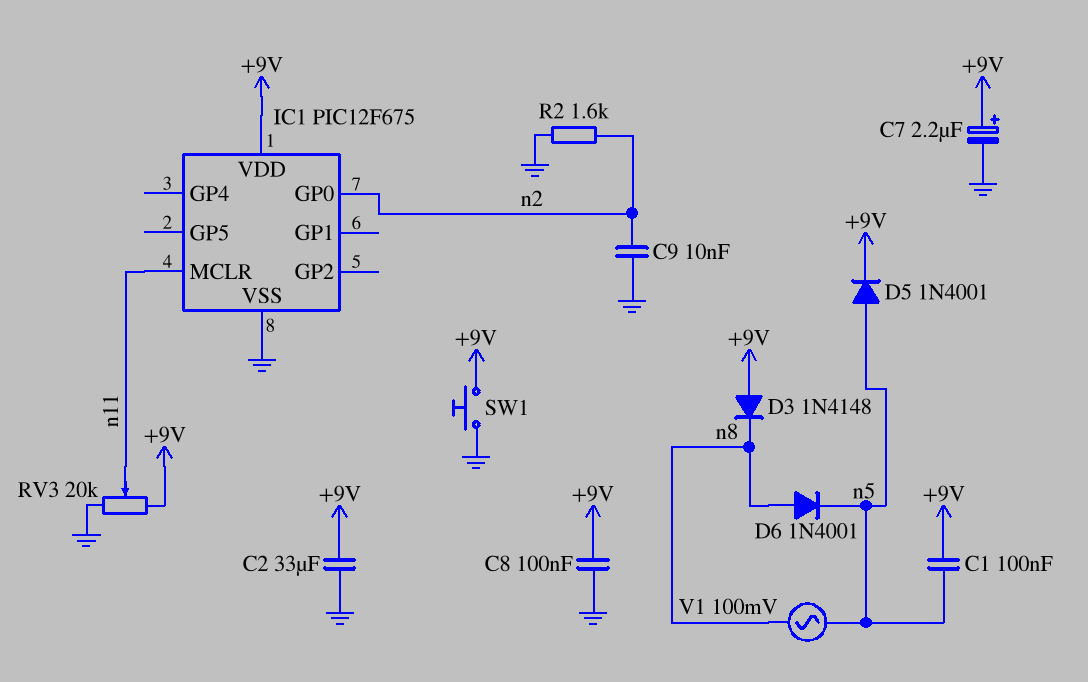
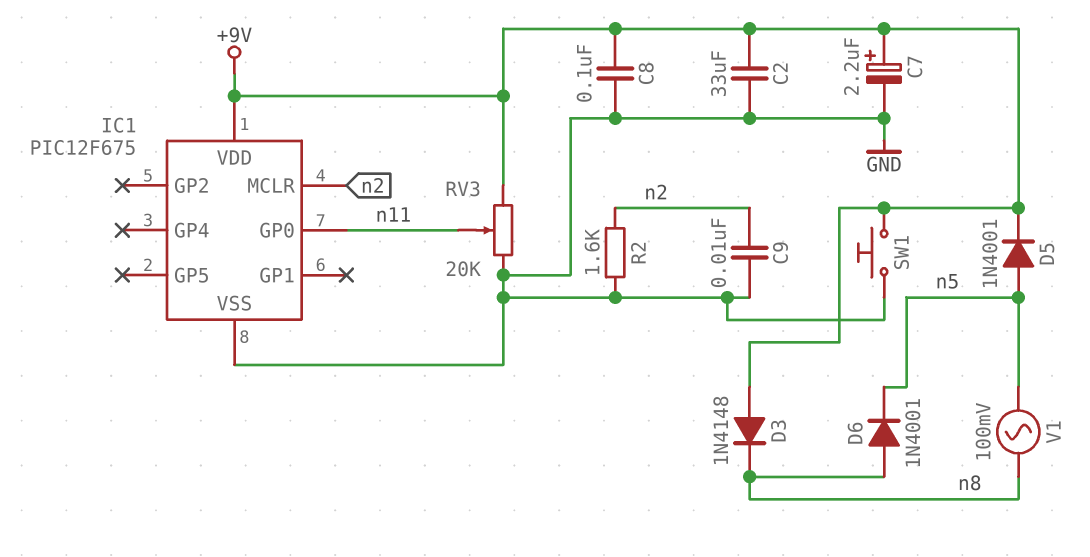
C1: 100nF (+9V, n5) -> none
IC1 pin GP0: n2 -> n11
IC1 pin MCLR: n11 -> n2

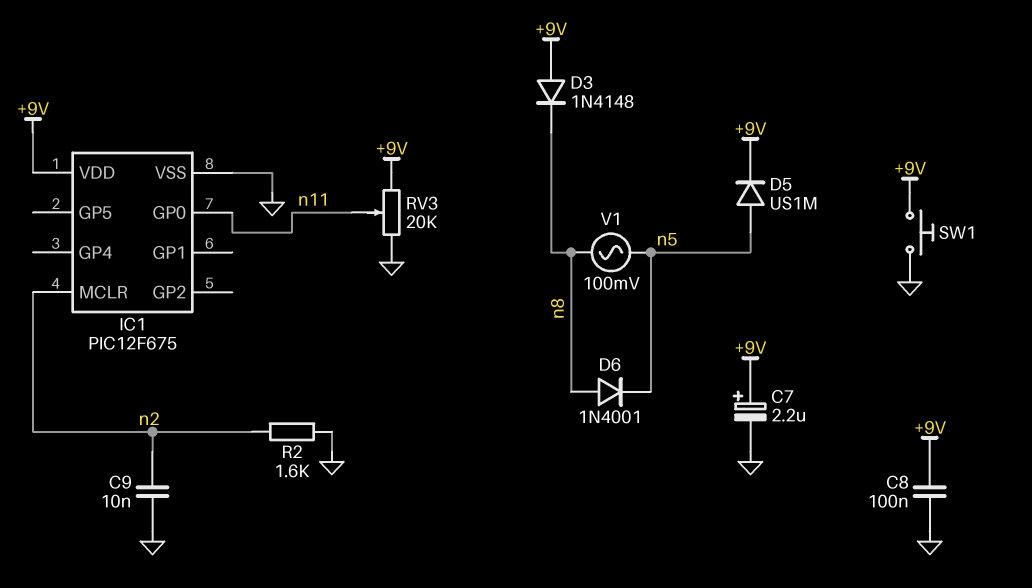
C2: 33uF (+9V, GND) -> none
D5: diode 1N4001 (A n5, K +9V) -> diode US1M (A n5, K +9V)

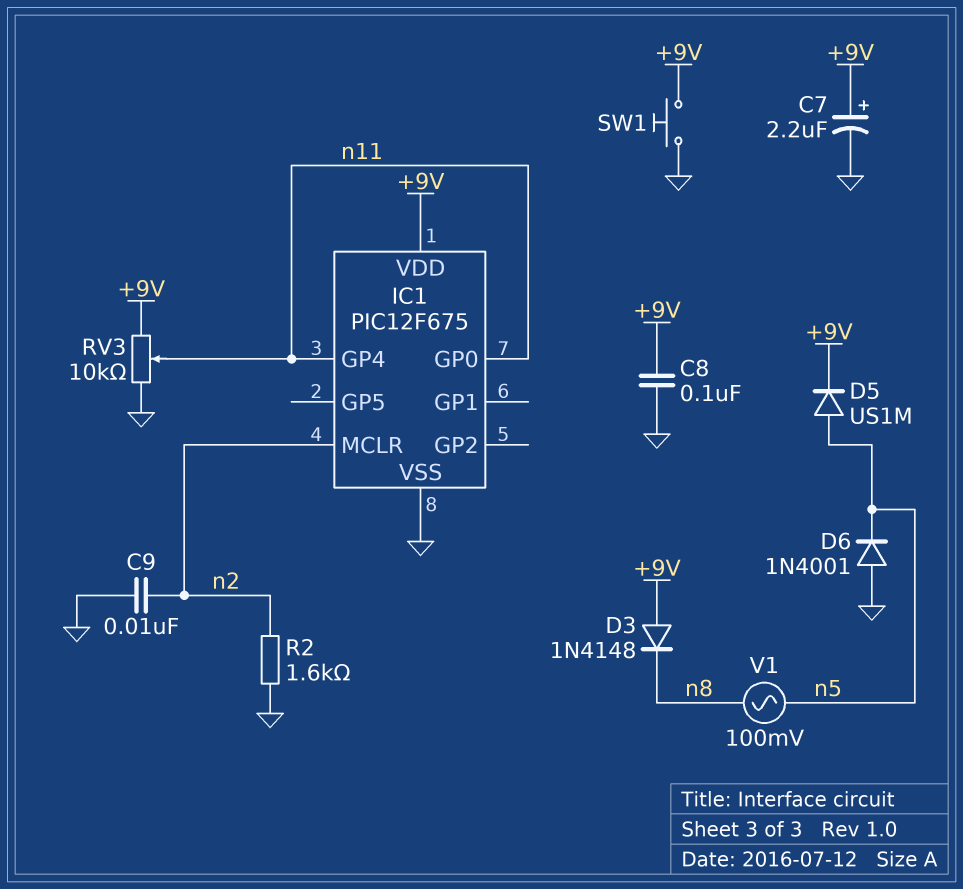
D6: diode 1N4001 (A n8, K n5) -> diode 1N4001 (A GND, K n5)
IC1 pin GP4: none -> n11
RV3: 20k (+9V, GND, wiper n11) -> 10k (+9V, GND, wiper n11)

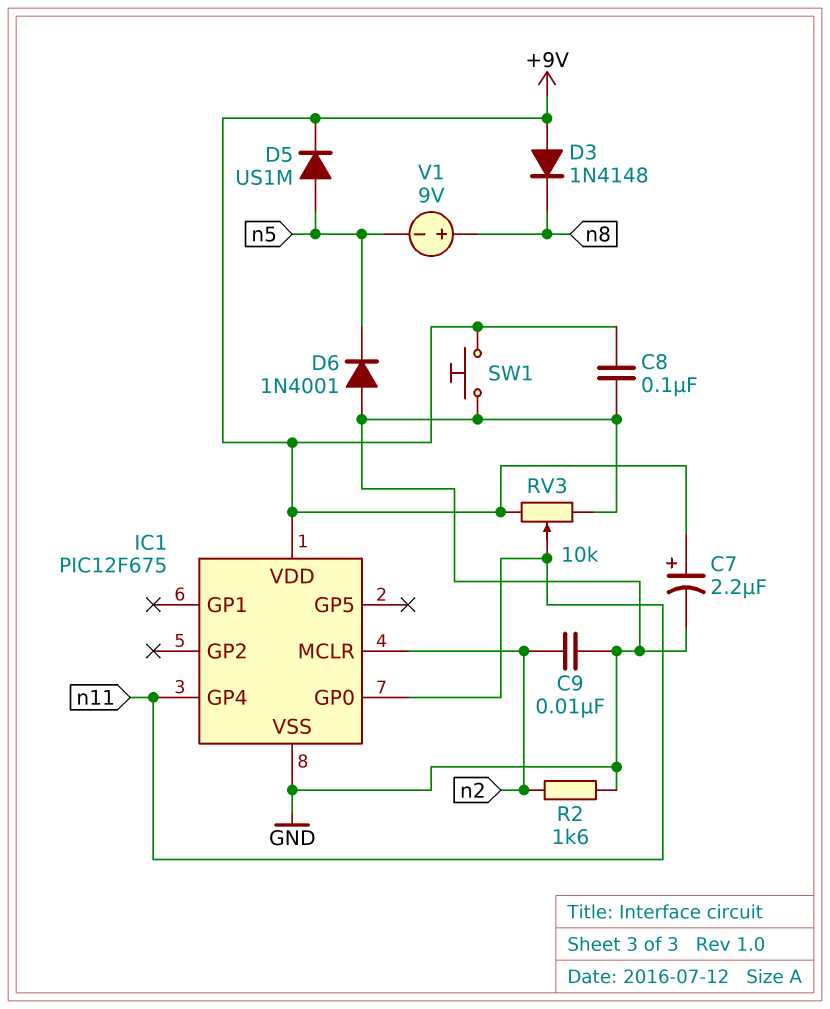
V1: AC 100mV (n5, n8) -> 9V (plus n8, minus n5)

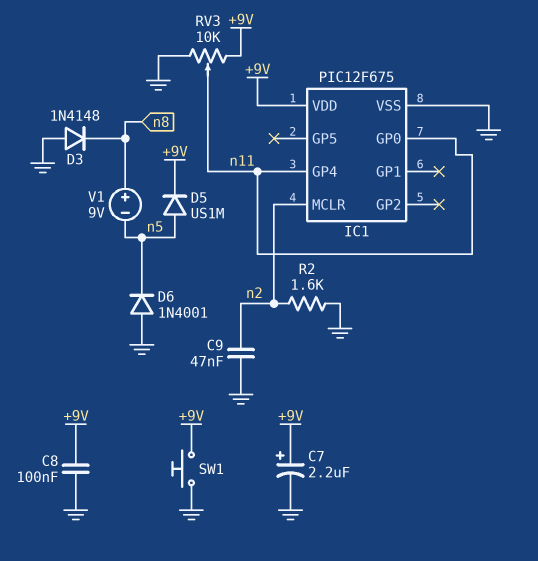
C9: 10nF (GND, n2) -> 47nF (GND, n2)
D3: diode 1N4148 (A +9V, K n8) -> diode 1N4148 (A GND, K n8)

